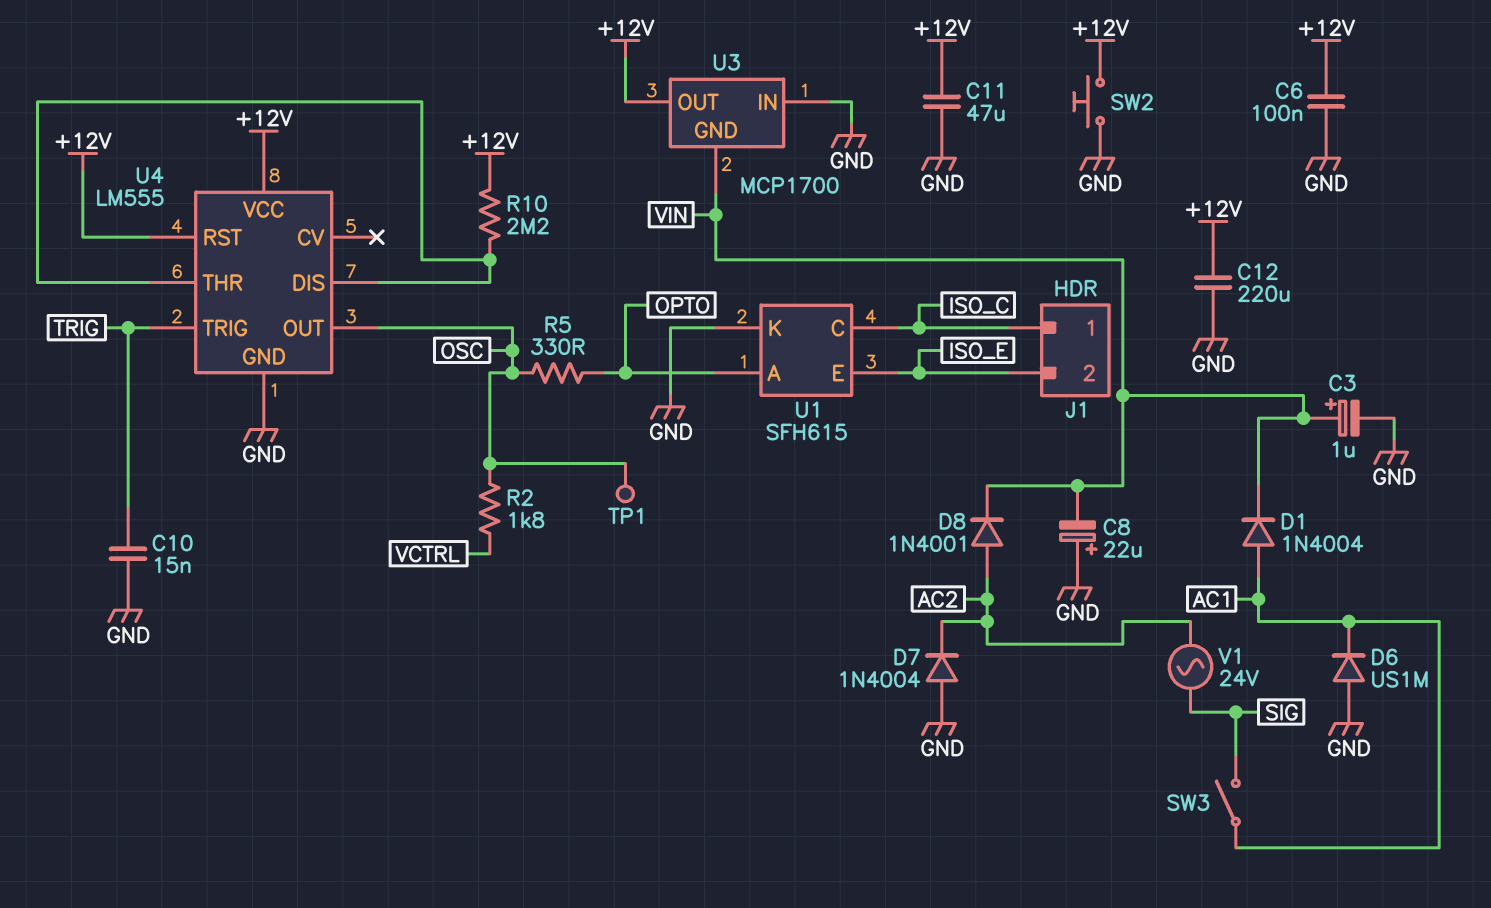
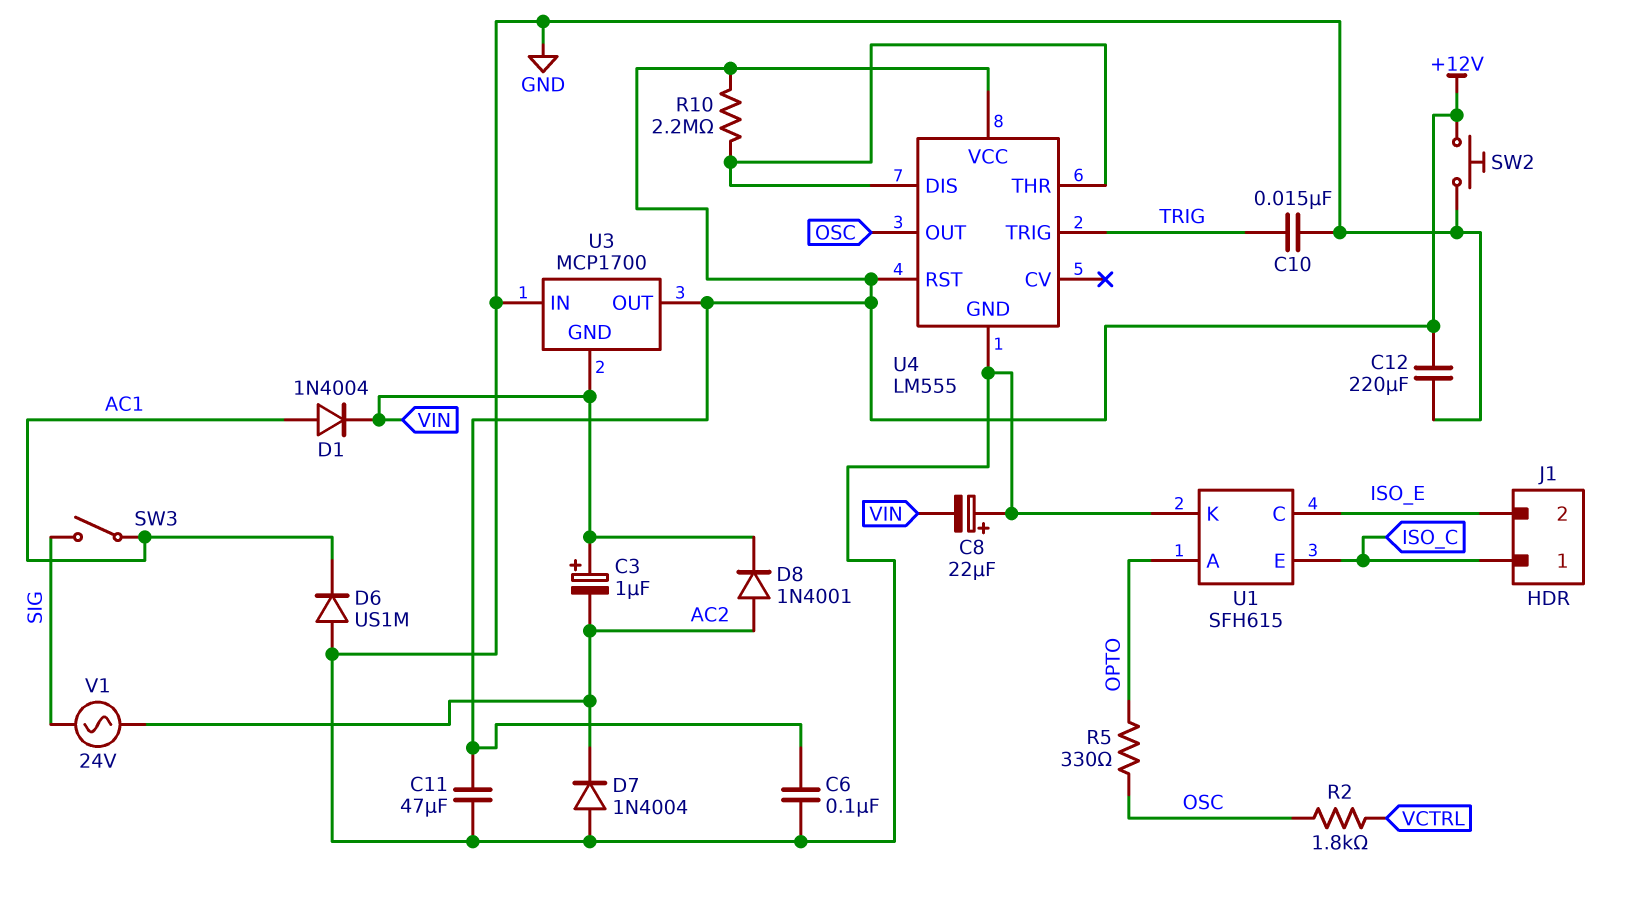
C3: 1uF (plus VIN, minus GND) -> 1uF (plus VIN, minus AC2)
TP1: test point (OSC) -> none
U1 pin C: ISO_C -> ISO_E
U1 pin E: ISO_E -> ISO_C

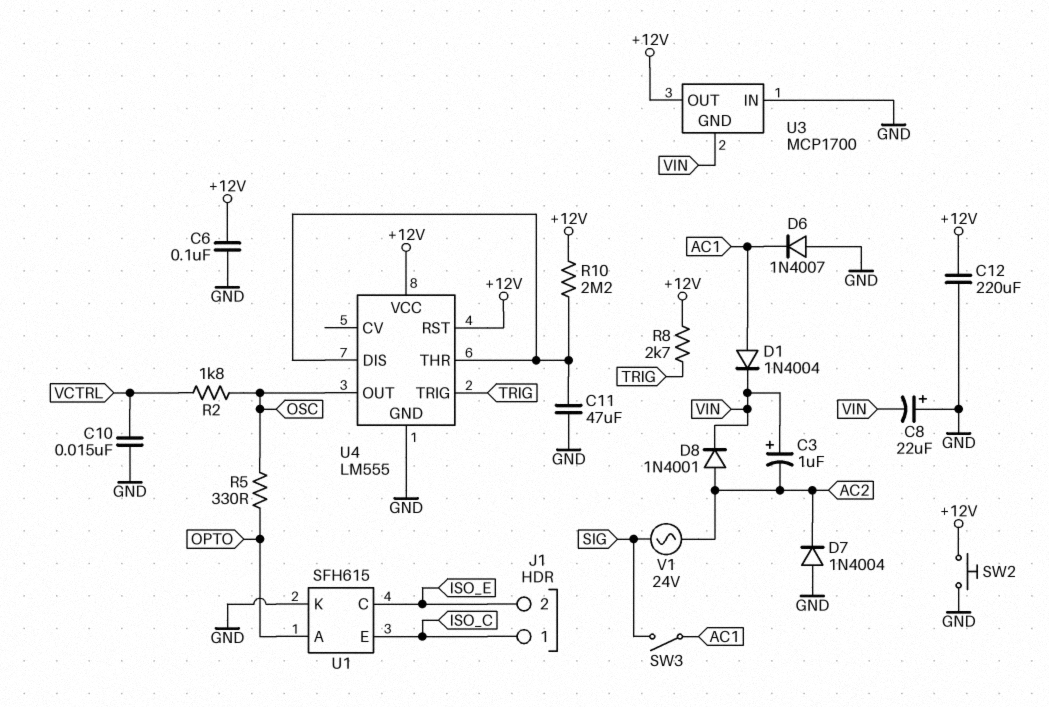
C10: 15nF (GND, TRIG) -> 15nF (GND, VCTRL)
C11: 47uF (+12V, GND) -> 47uF (GND, U4/DIS)
D6: diode US1M (A GND, K AC1) -> diode 1N4007 (A GND, K AC1)
R8: none -> 2.7k (+12V, TRIG)

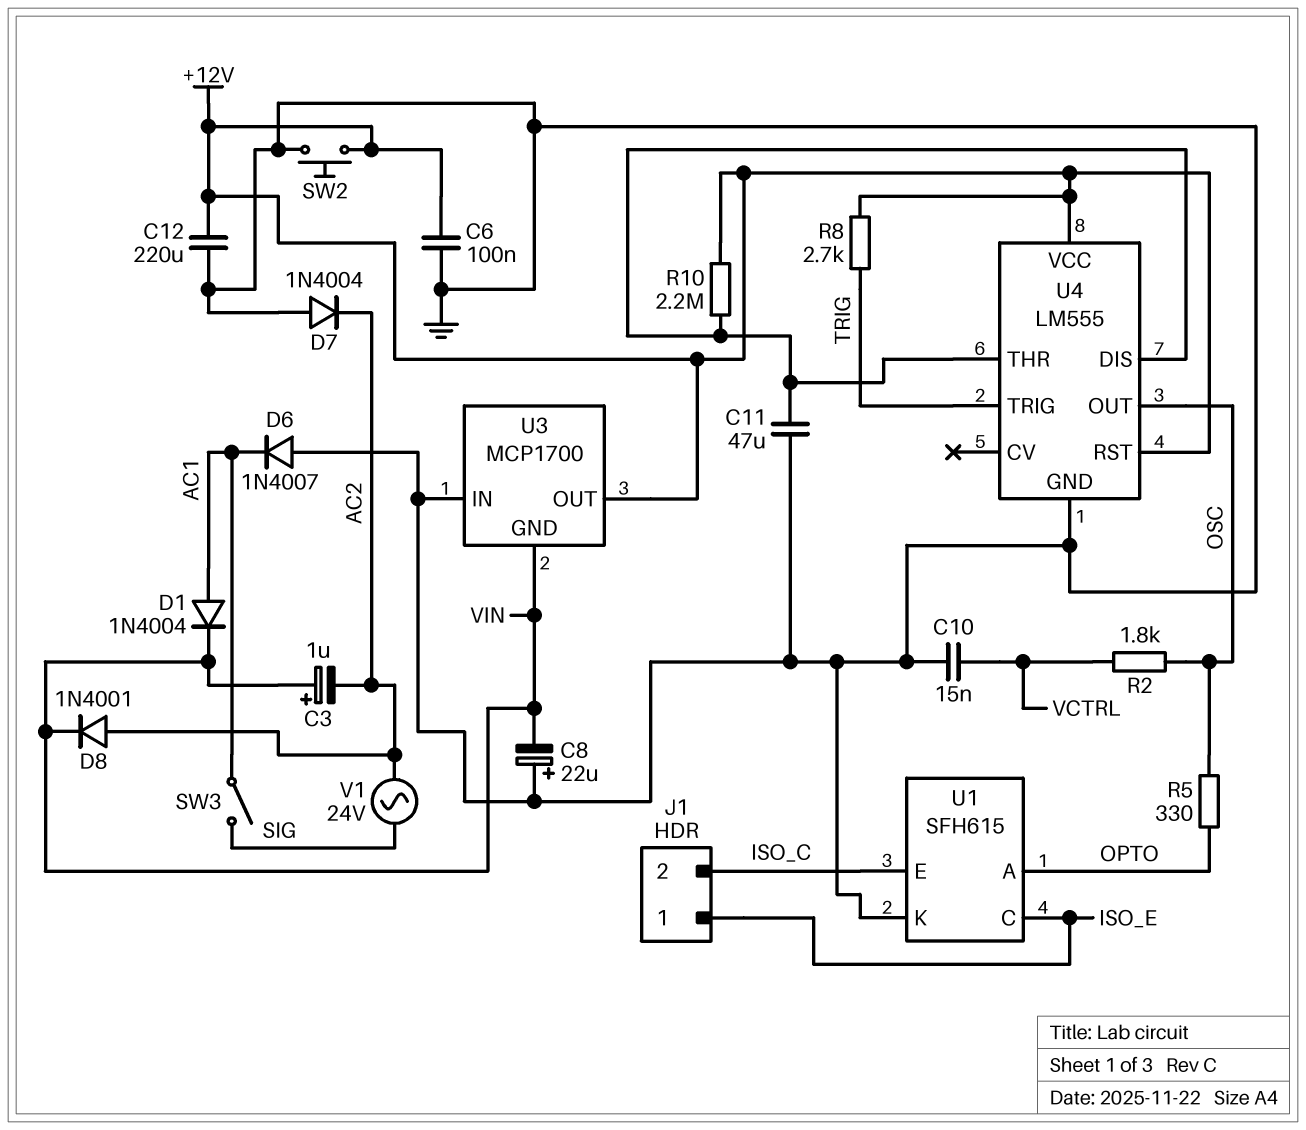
J1 pin 1: ISO_C -> ISO_E
J1 pin 2: ISO_E -> ISO_C

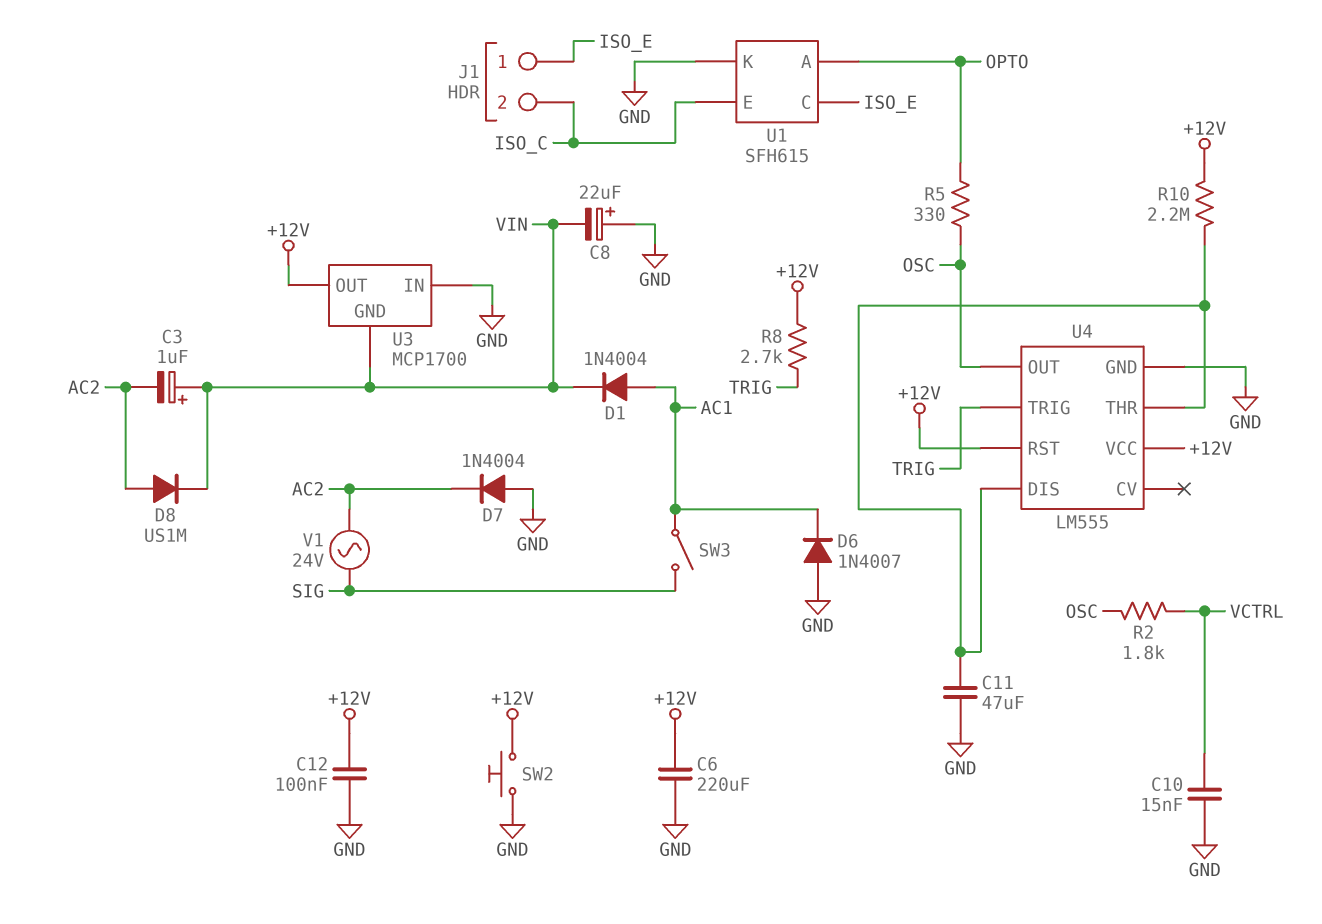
C6: 100nF (+12V, GND) -> 220uF (+12V, GND)
C12: 220uF (+12V, GND) -> 100nF (+12V, GND)
D8: diode 1N4001 (A AC2, K VIN) -> diode US1M (A AC2, K VIN)

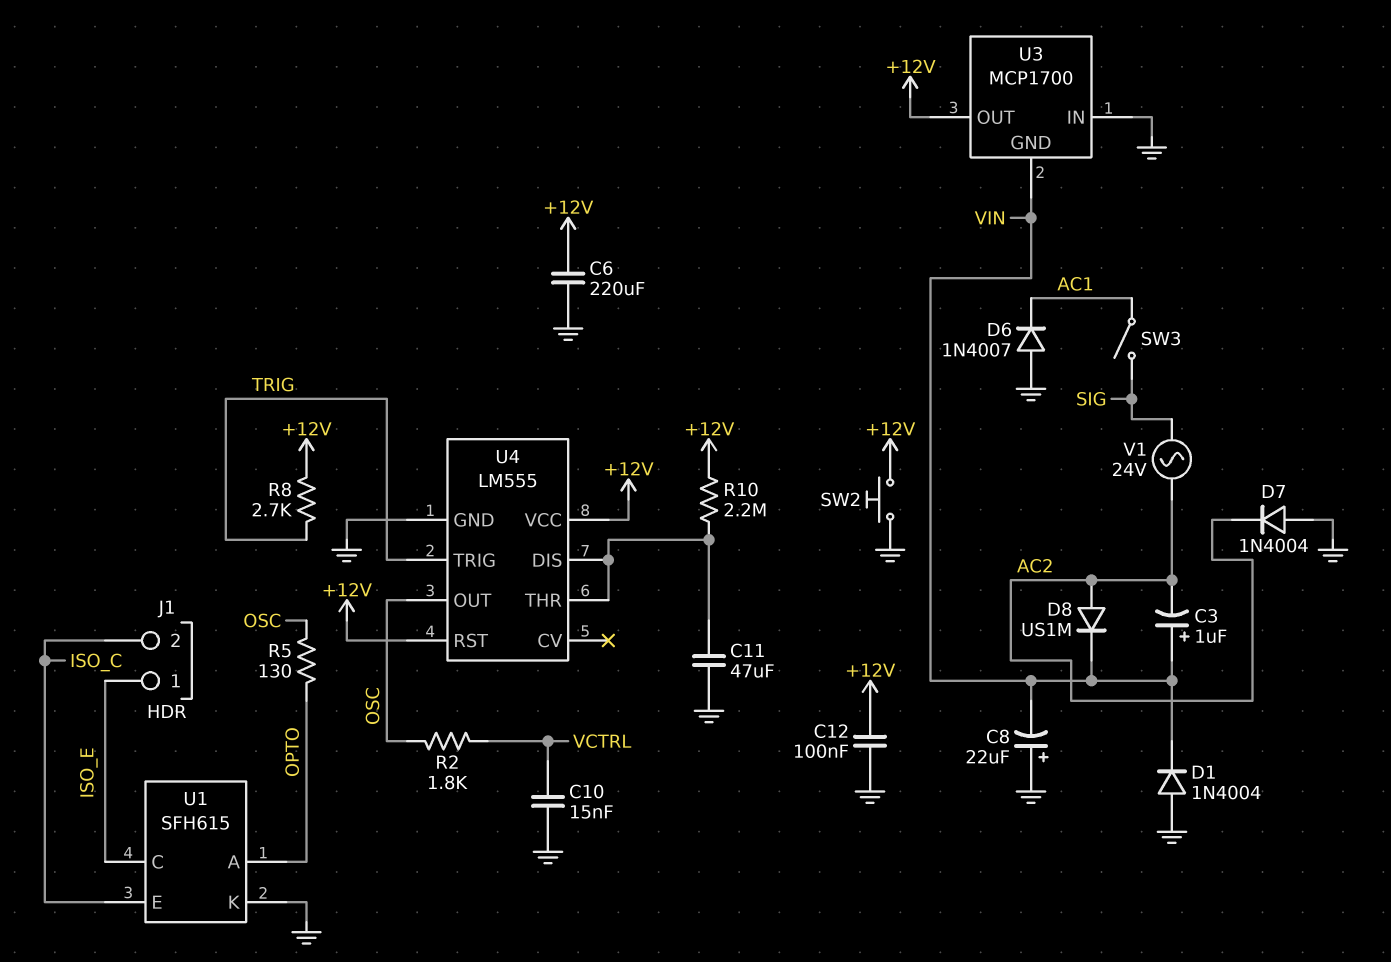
D1: diode 1N4004 (A AC1, K VIN) -> diode 1N4004 (A GND, K VIN)
R5: 330 (OPTO, OSC) -> 130 (OPTO, OSC)

